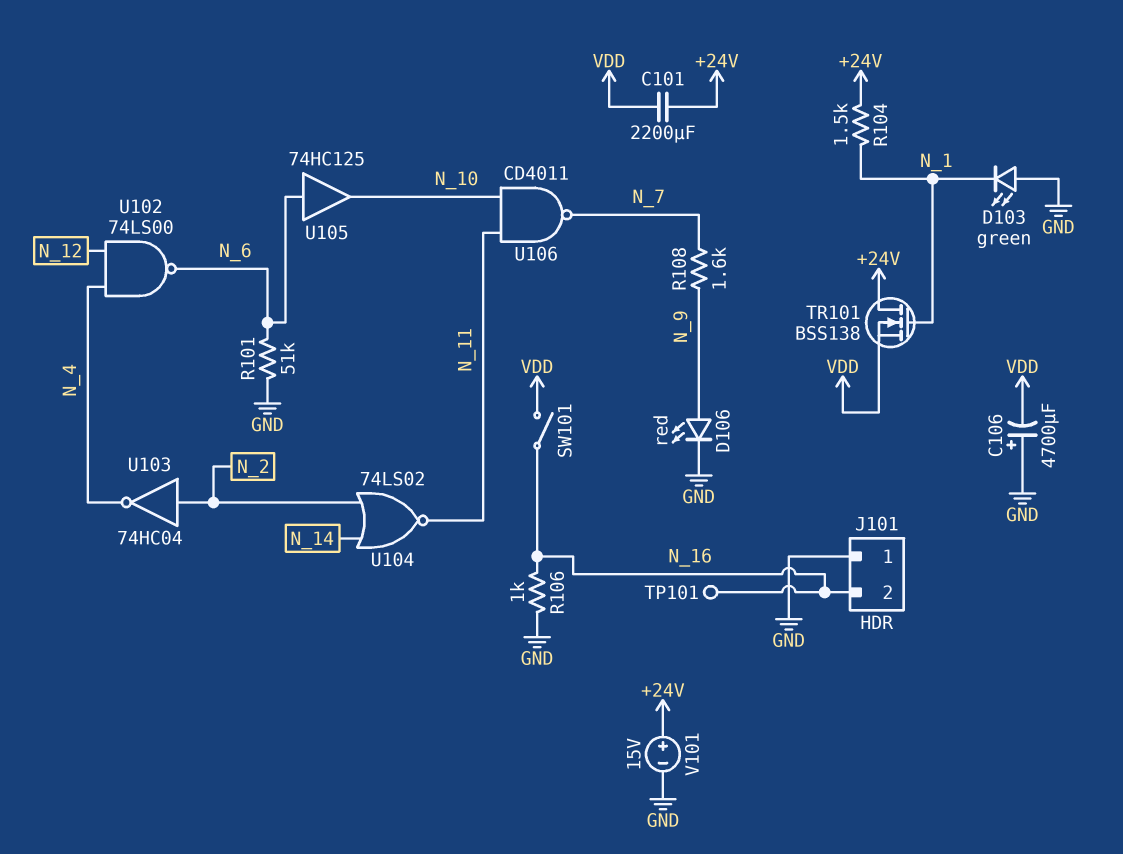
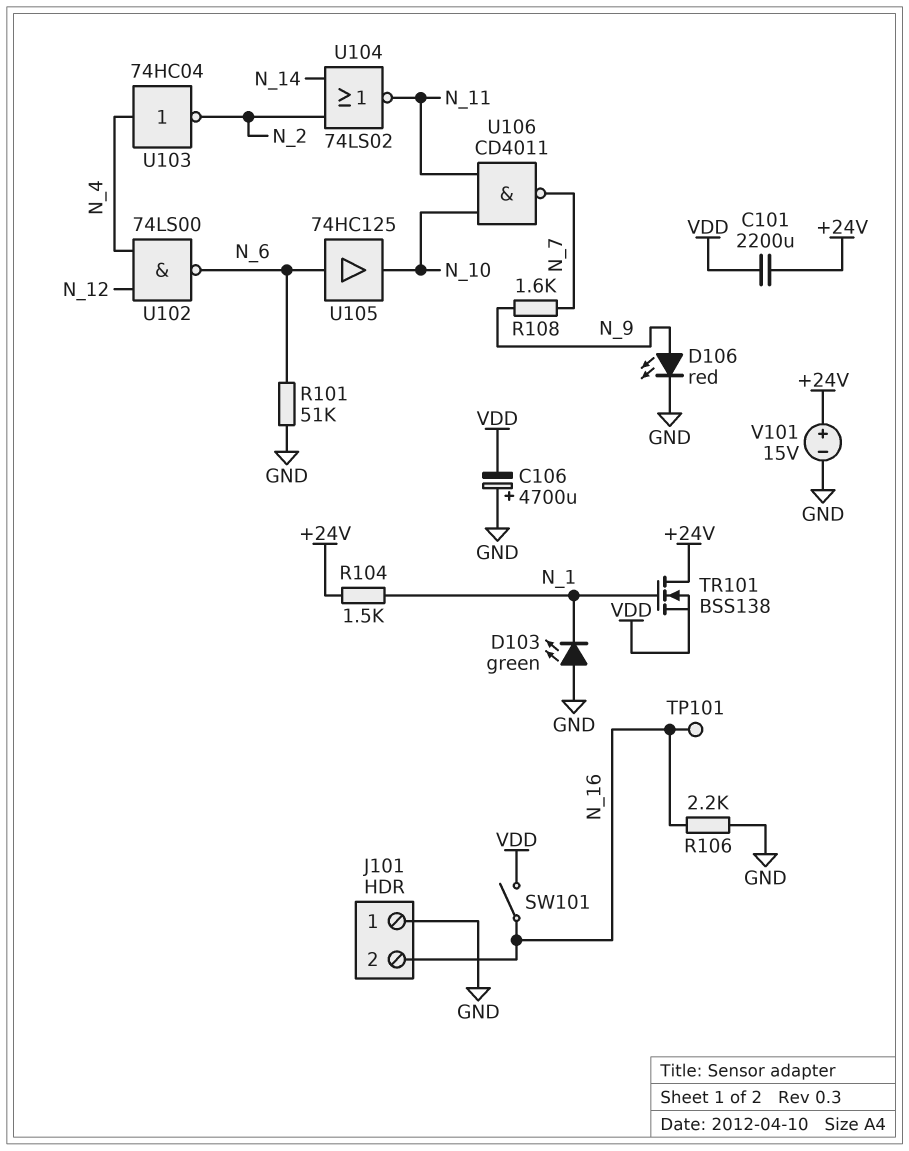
R106: 1k (GND, N_16) -> 2.2k (GND, N_16)
U103: NOT 74HC04 (in N_2, out N_4) -> NOT 74HC04 (in N_4, out N_2)

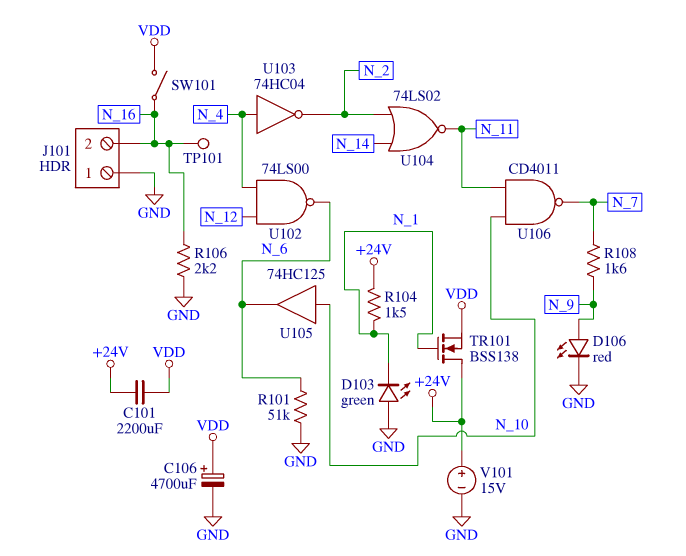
C106: 4700uF (plus GND, minus VDD) -> 4700uF (plus VDD, minus GND)
U105: buffer 74HC125 (in N_6, out N_10) -> buffer 74HC125 (in N_10, out N_6)

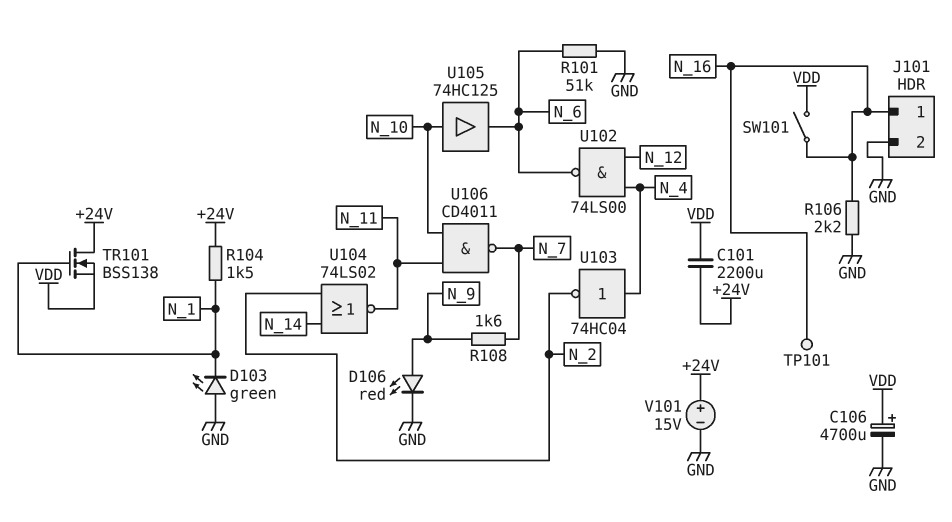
J101 pin 1: GND -> N_16
J101 pin 2: N_16 -> GND

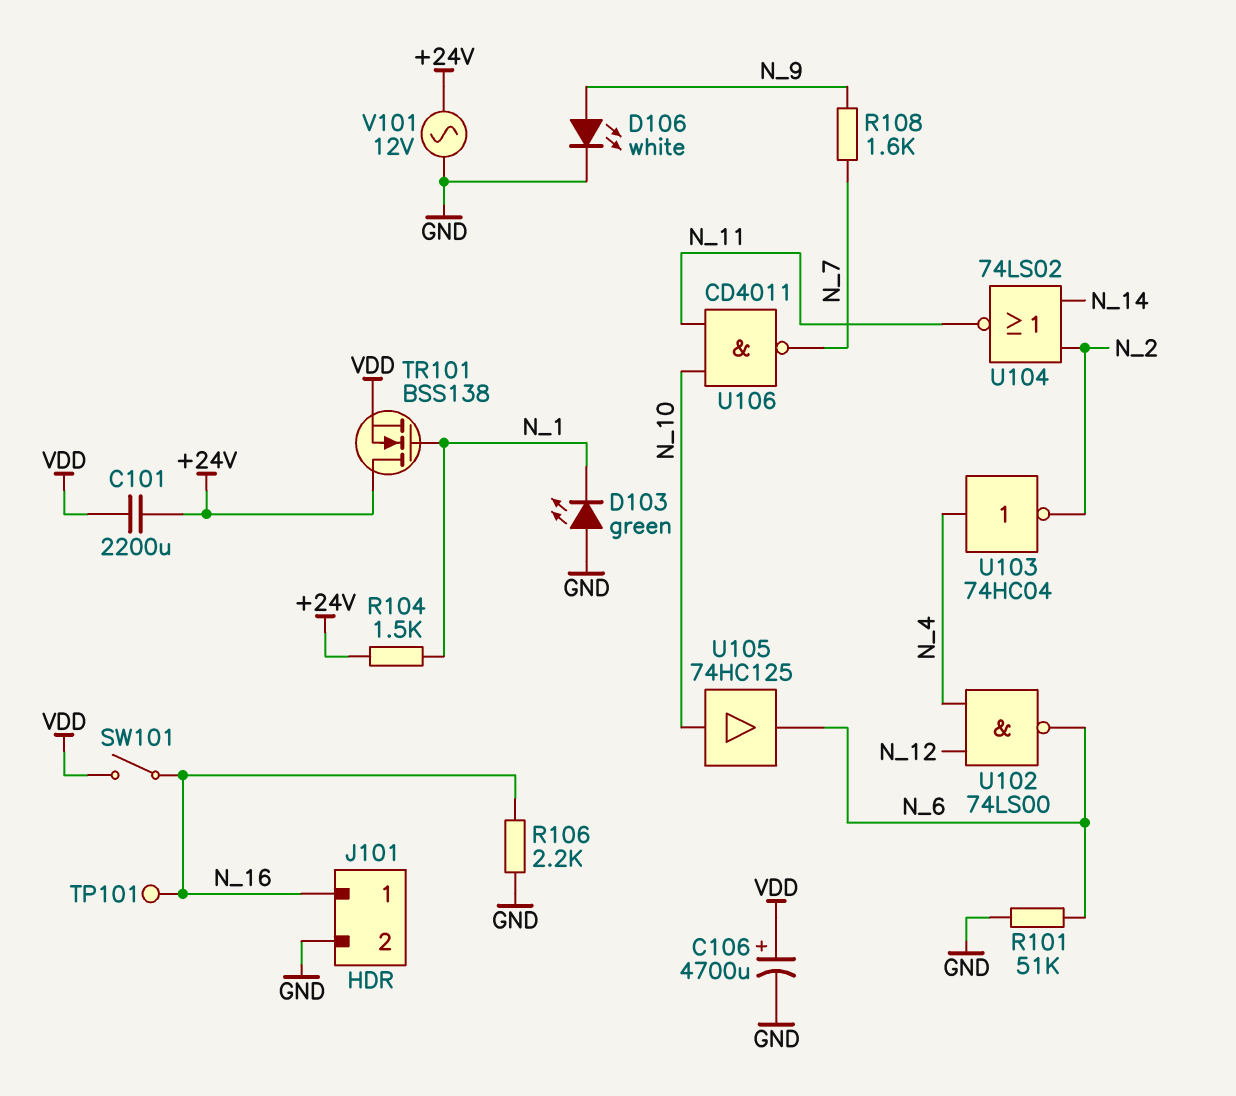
D106: LED red (A N_9, K GND) -> LED white (A N_9, K GND)
V101: 15V (plus +24V, minus GND) -> AC 12V (+24V, GND)

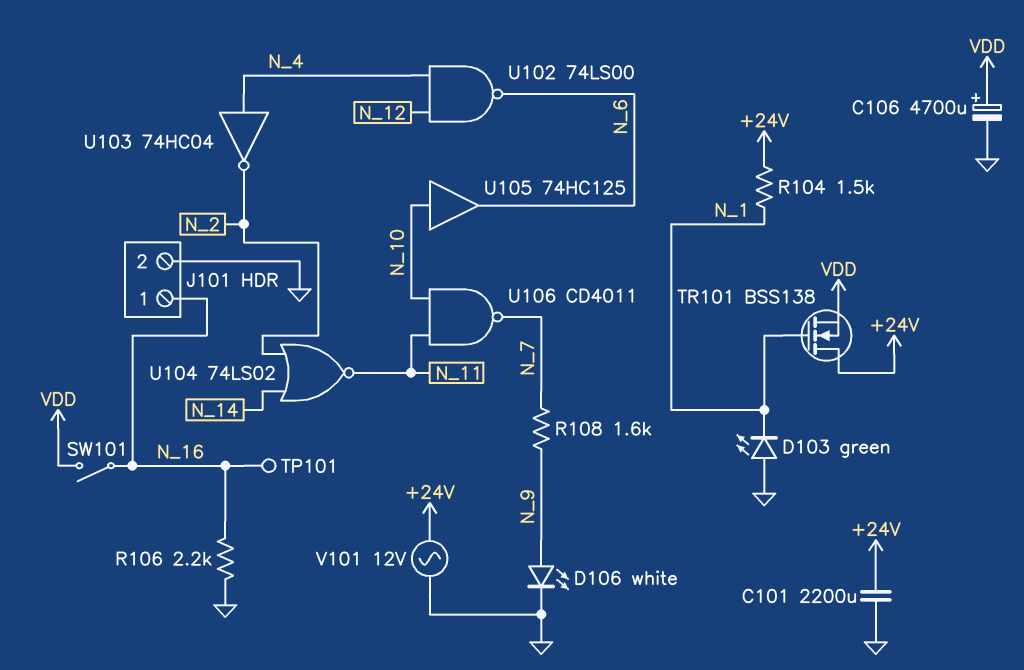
C101: 2200uF (+24V, VDD) -> 2200uF (+24V, GND)
R101: 51k (GND, N_6) -> none

